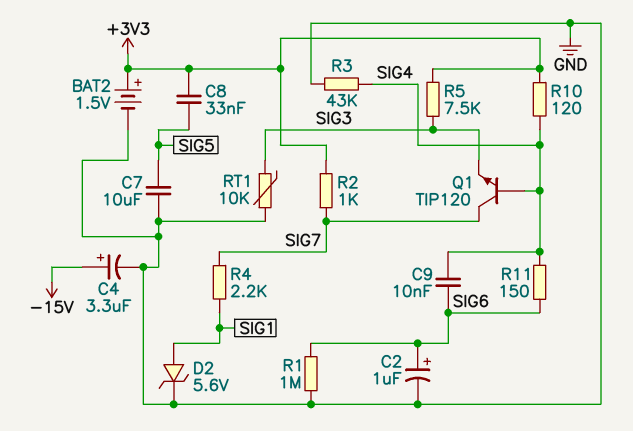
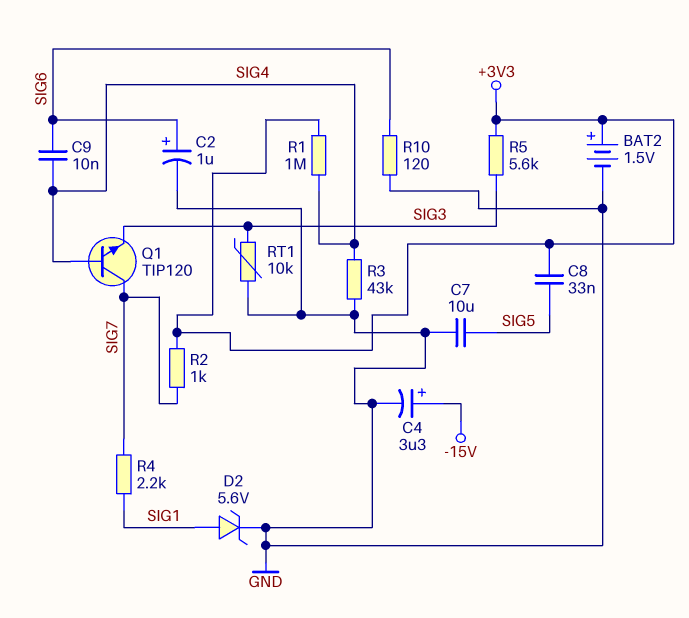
R1: 1M (GND, SIG6) -> 1M (+3V3, SIG4)
R5: 7.5k (+3V3, SIG3) -> 5.6k (+3V3, SIG3)
R10: 120 (+3V3, SIG4) -> 120 (GND, SIG6)
R11: 150 (SIG4, SIG6) -> none

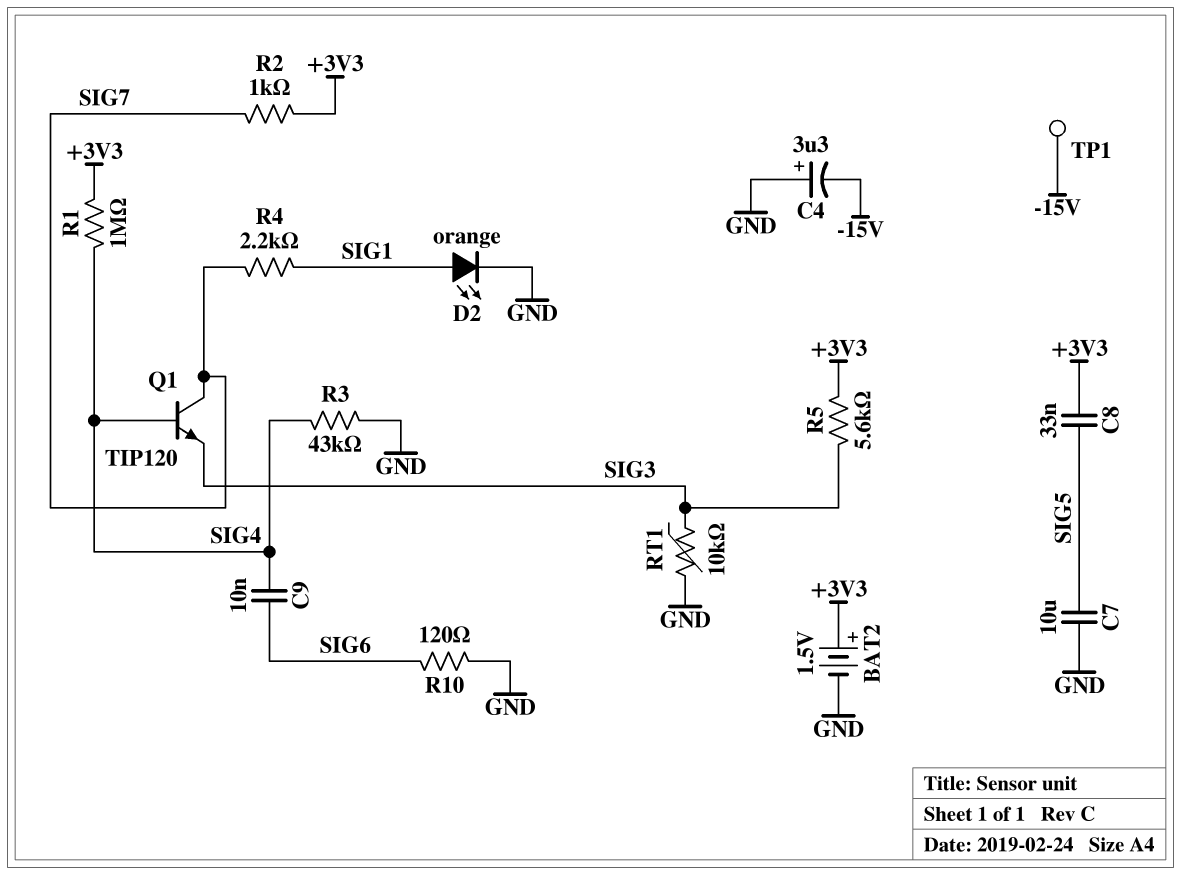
C2: 1uF (plus SIG6, minus GND) -> none
C4: 3.3uF (plus -15V, minus GND) -> 3.3uF (plus GND, minus -15V)
D2: zener 5.6V (A SIG1, K GND) -> LED orange (A SIG1, K GND)
TP1: none -> test point (-15V)

